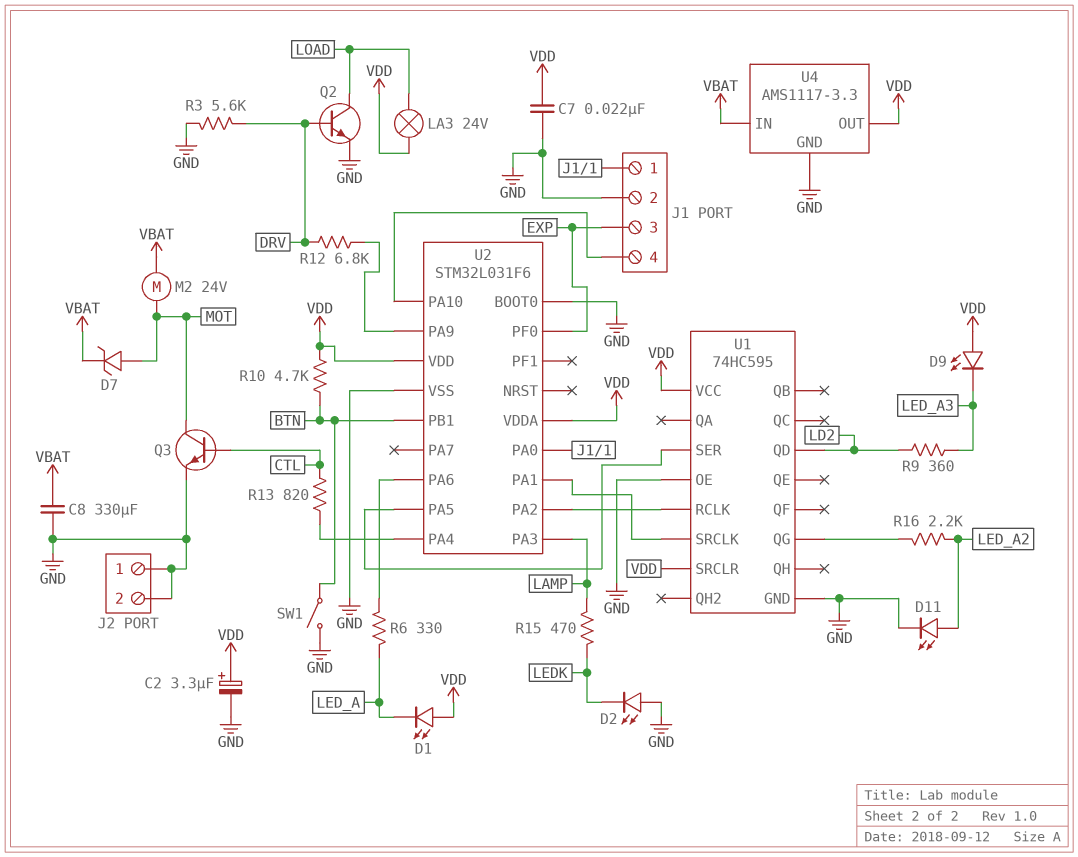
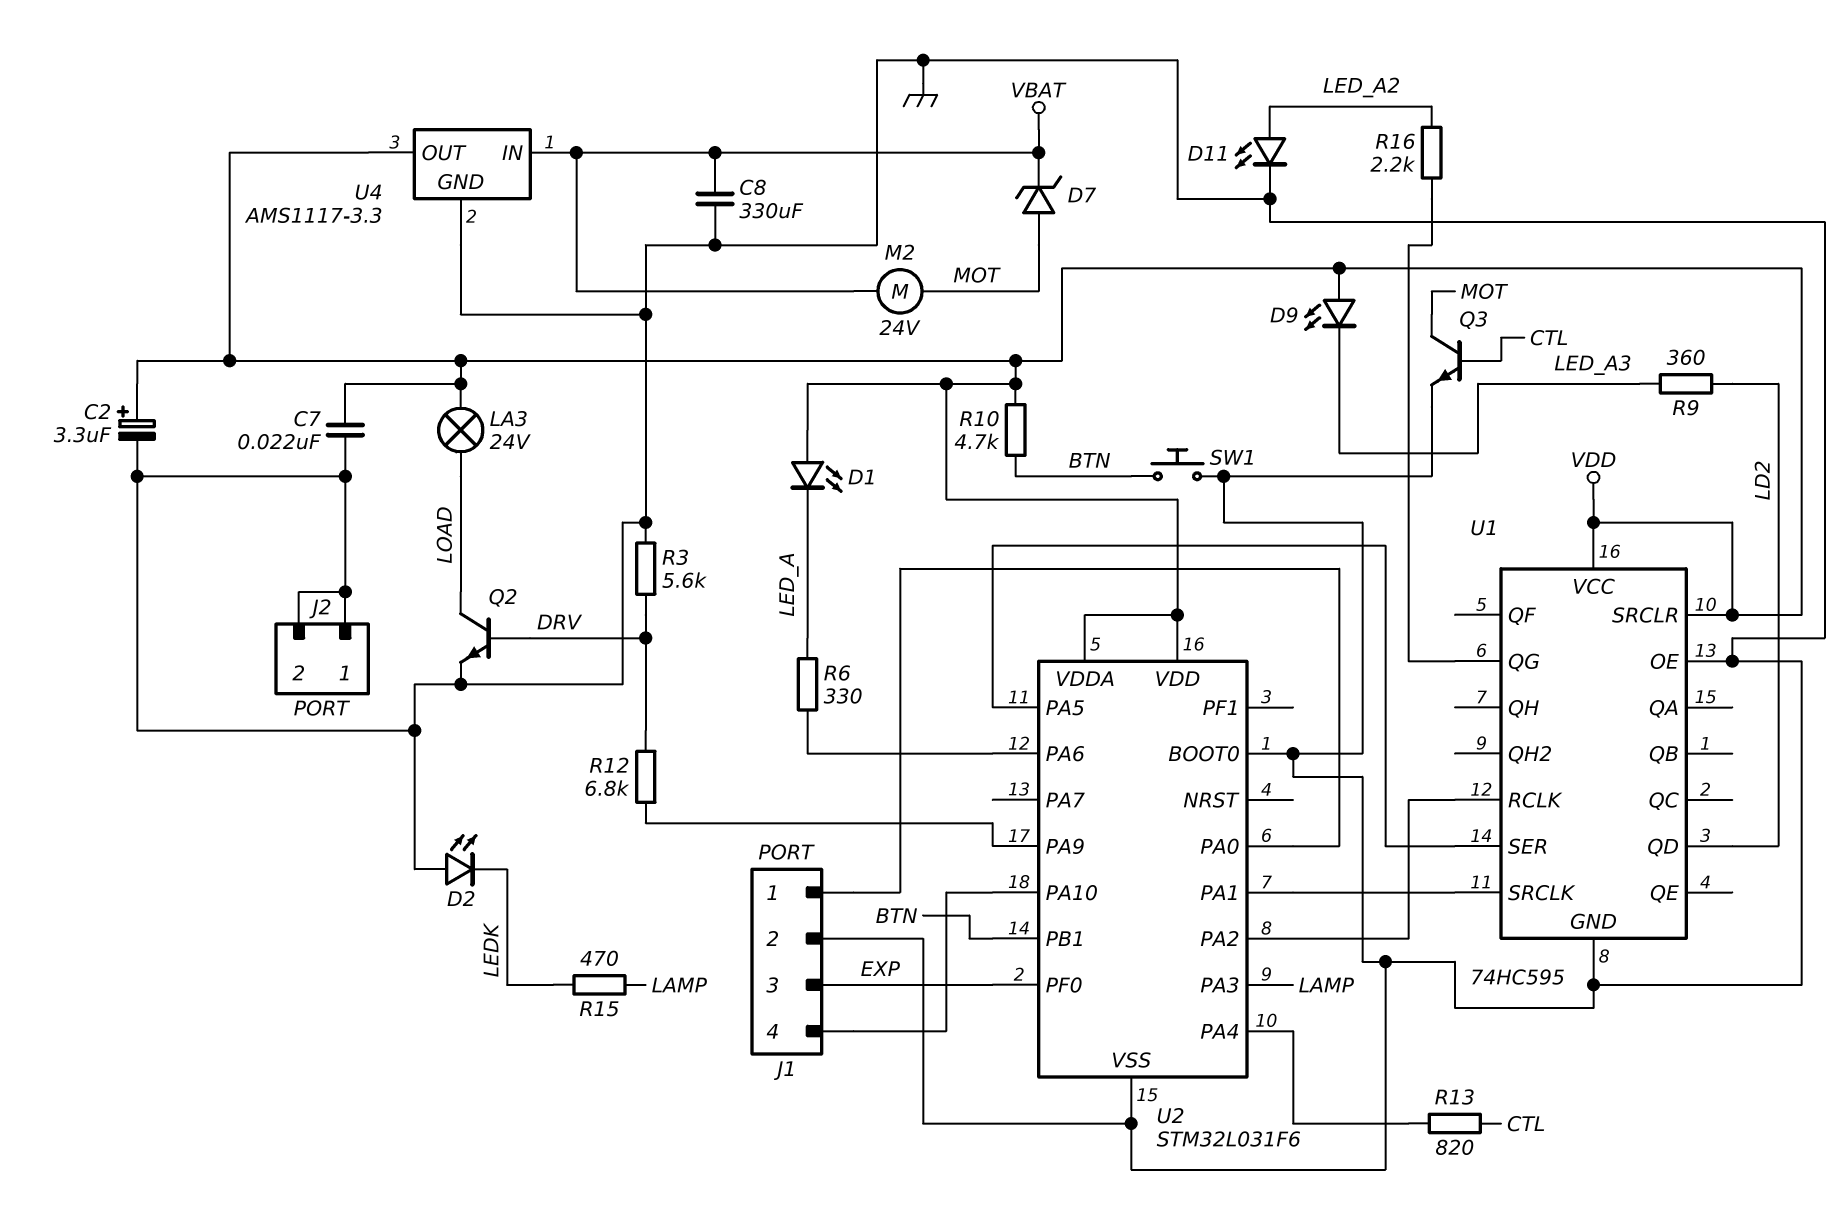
SW1: switch (BTN, GND) -> button (BTN, GND)

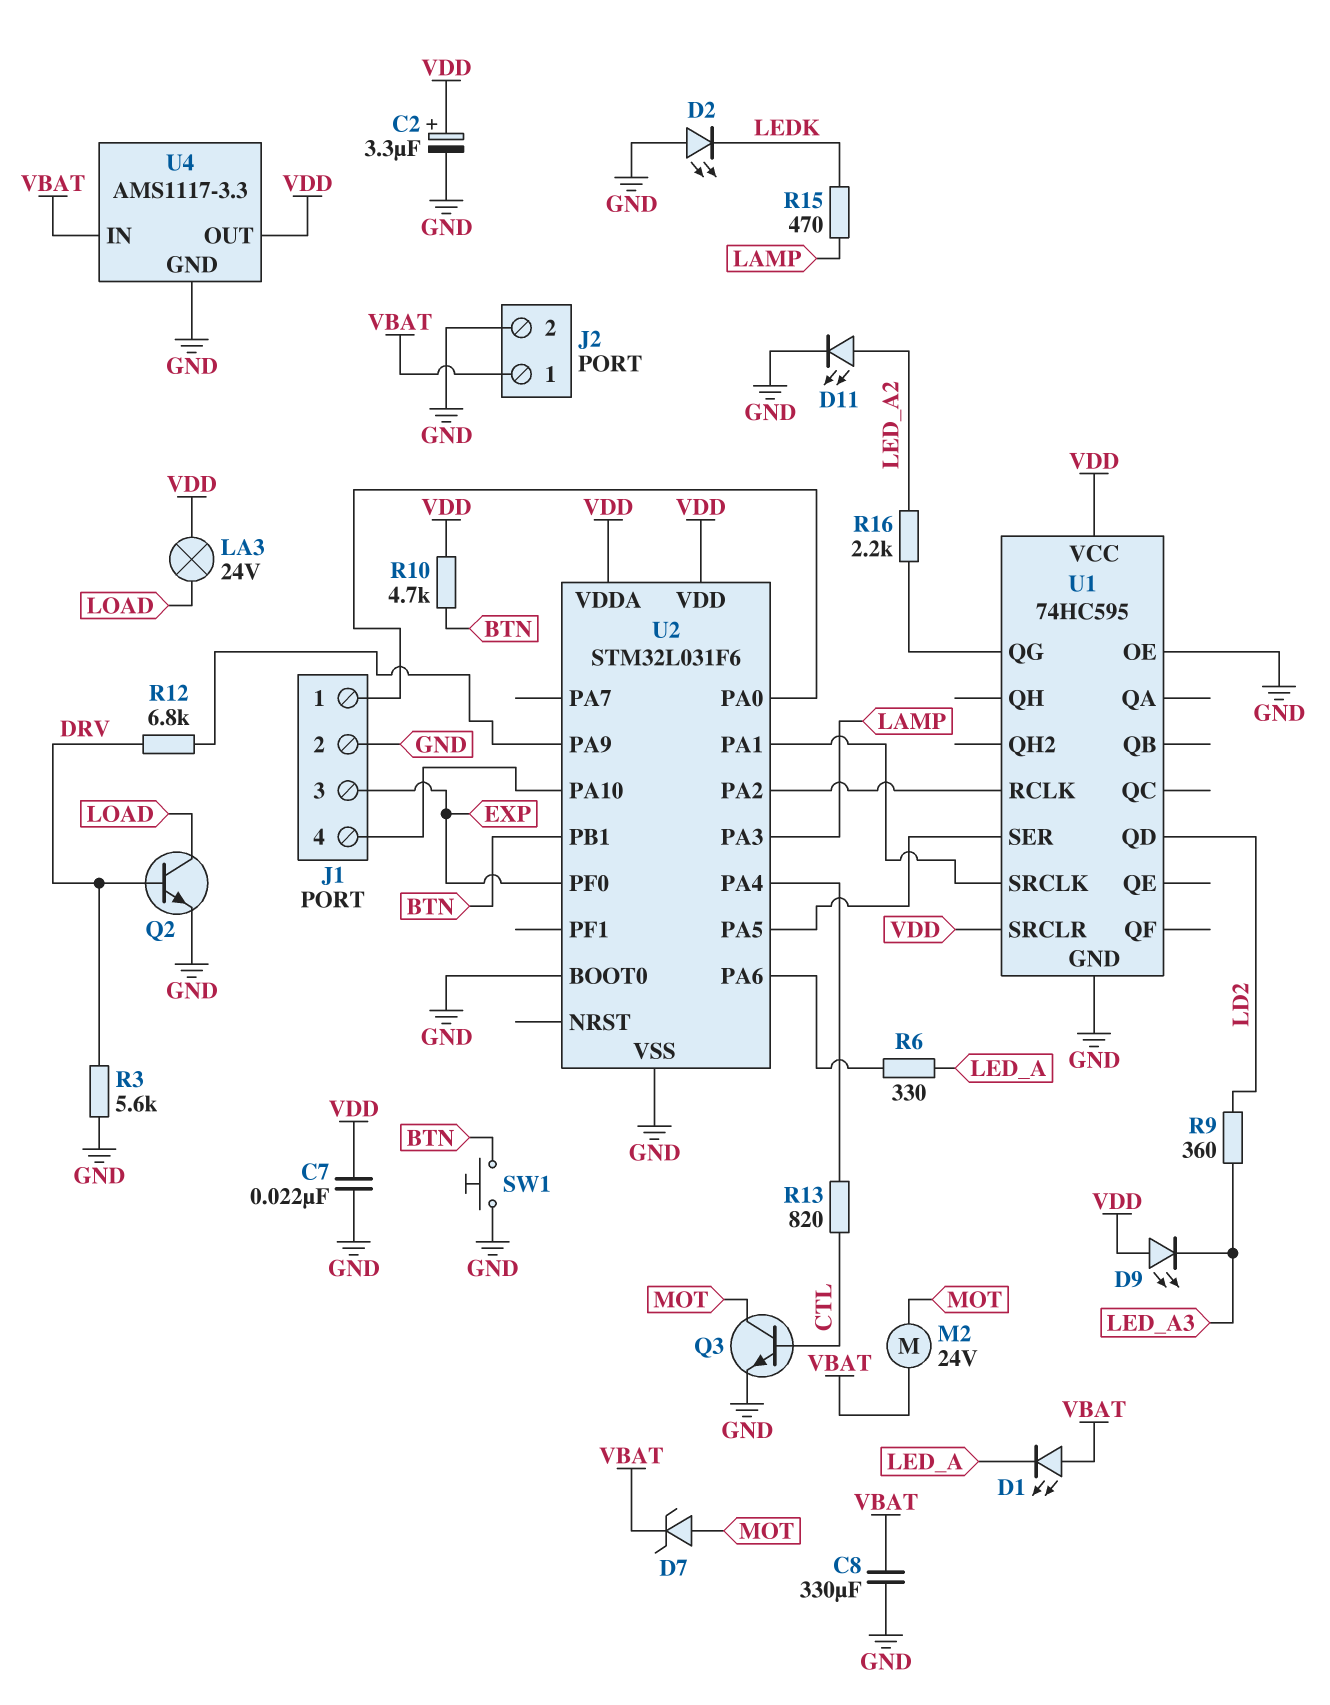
D1: LED (A VDD, K LED_A) -> LED (A VBAT, K LED_A)
J2 pin 1: GND -> VBAT

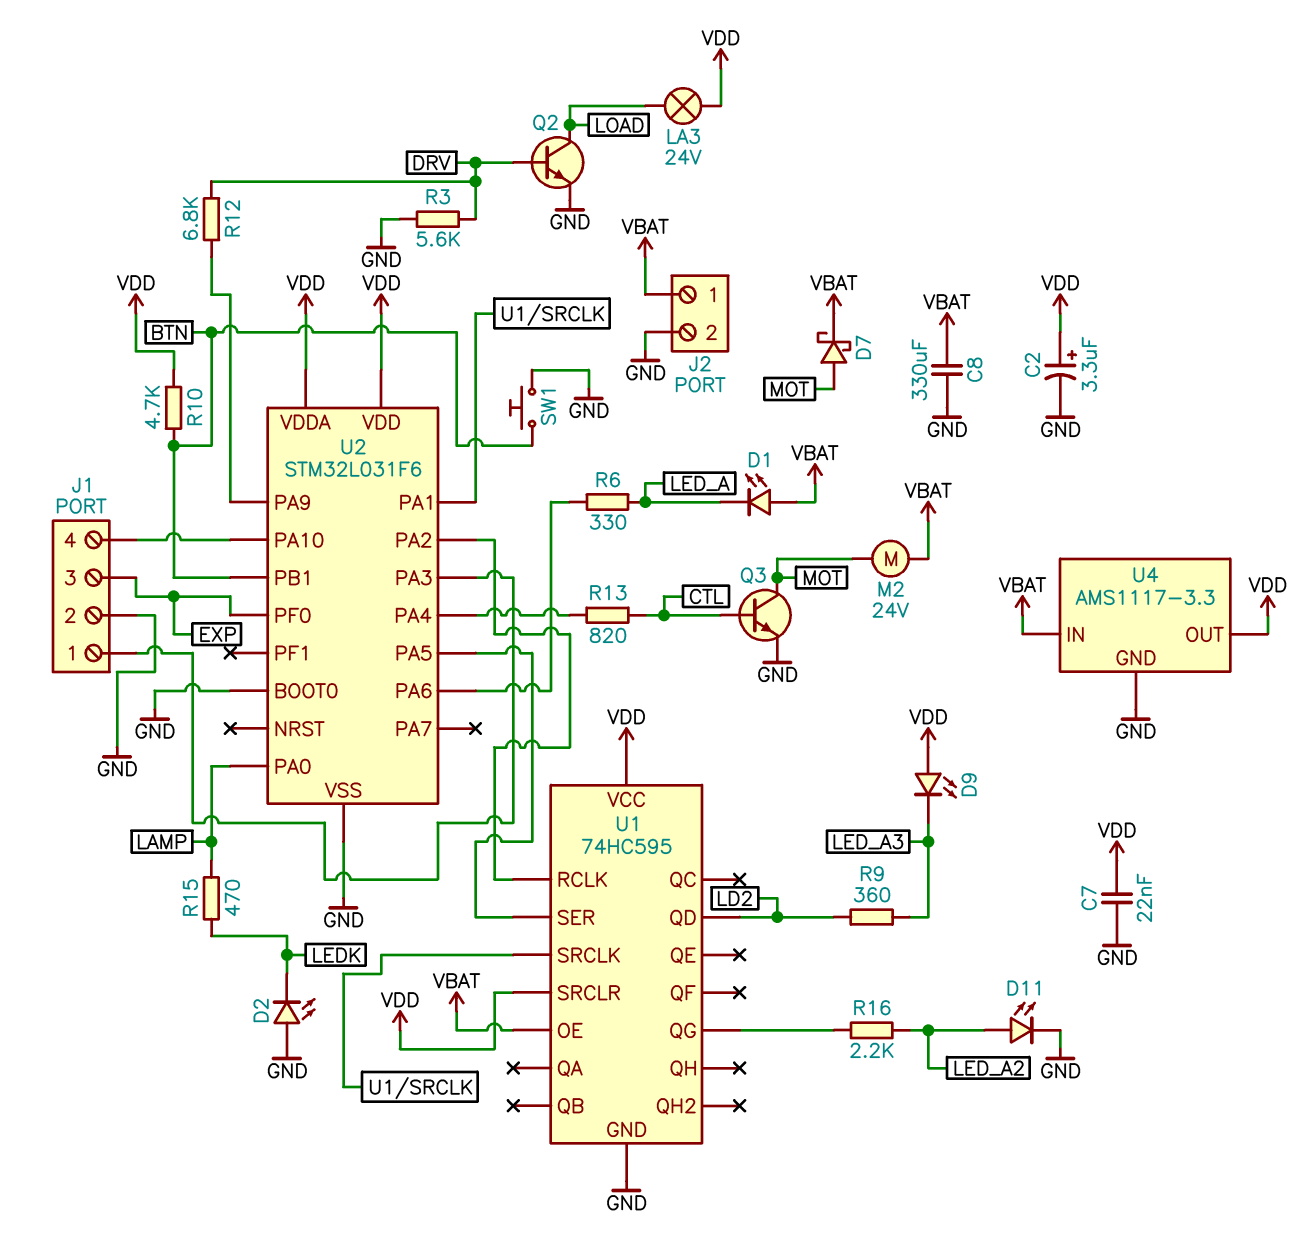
D7: zener (A MOT, K VBAT) -> schottky (A MOT, K VBAT)
U1 pin OE: GND -> VBAT
U2 pin PA0: J1/1 -> LAMP
U2 pin PA3: LAMP -> J1/1

